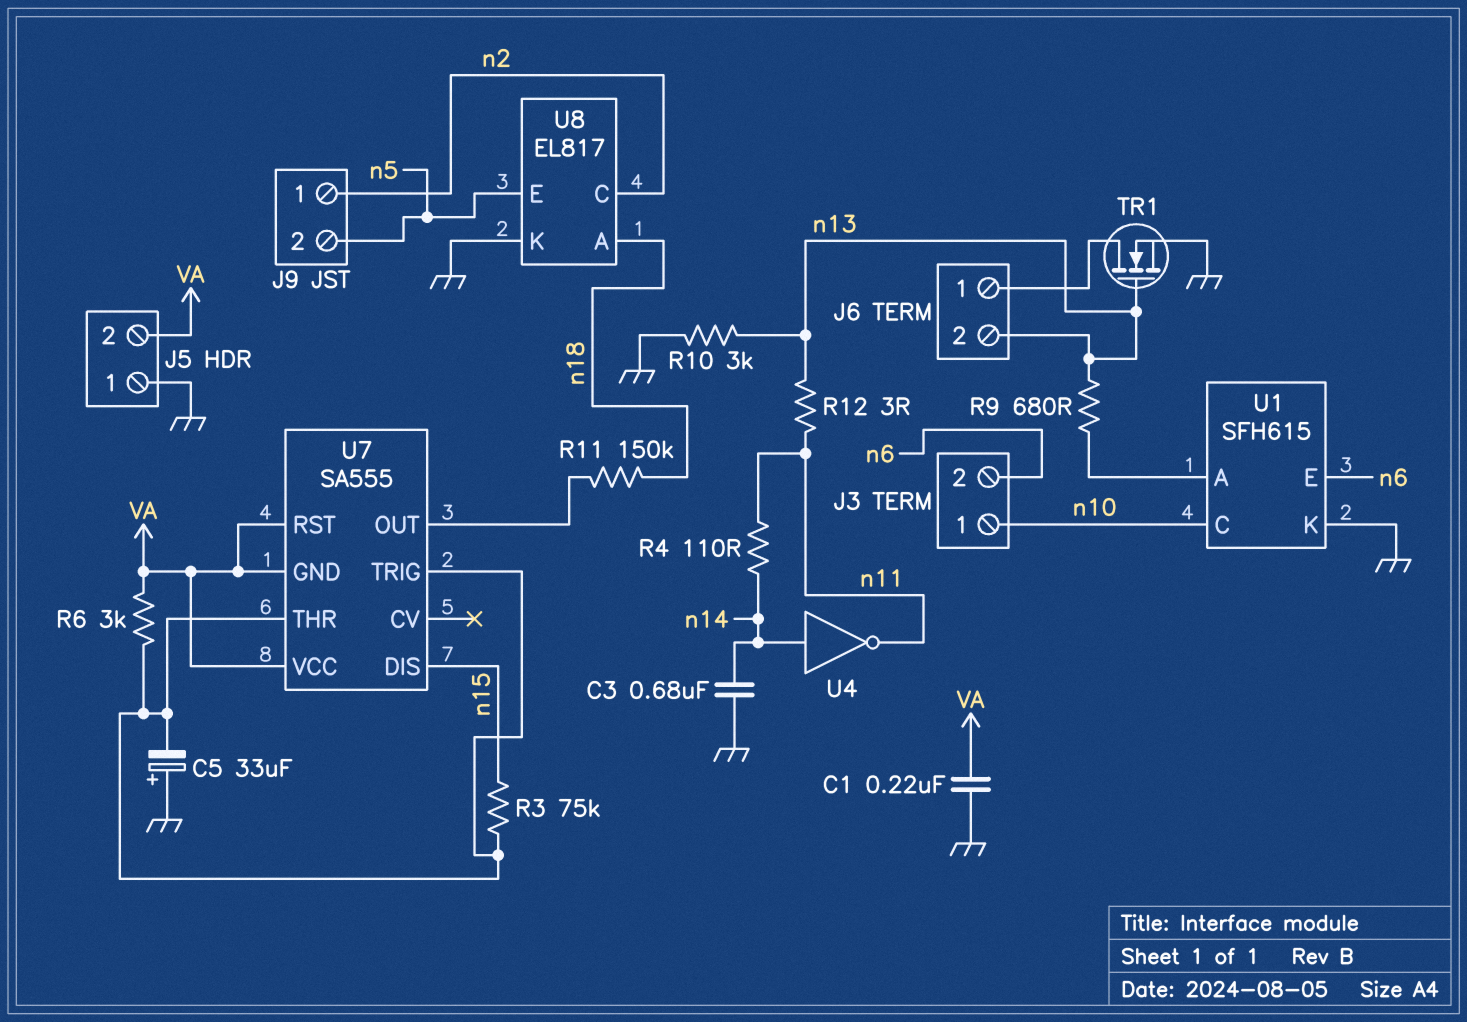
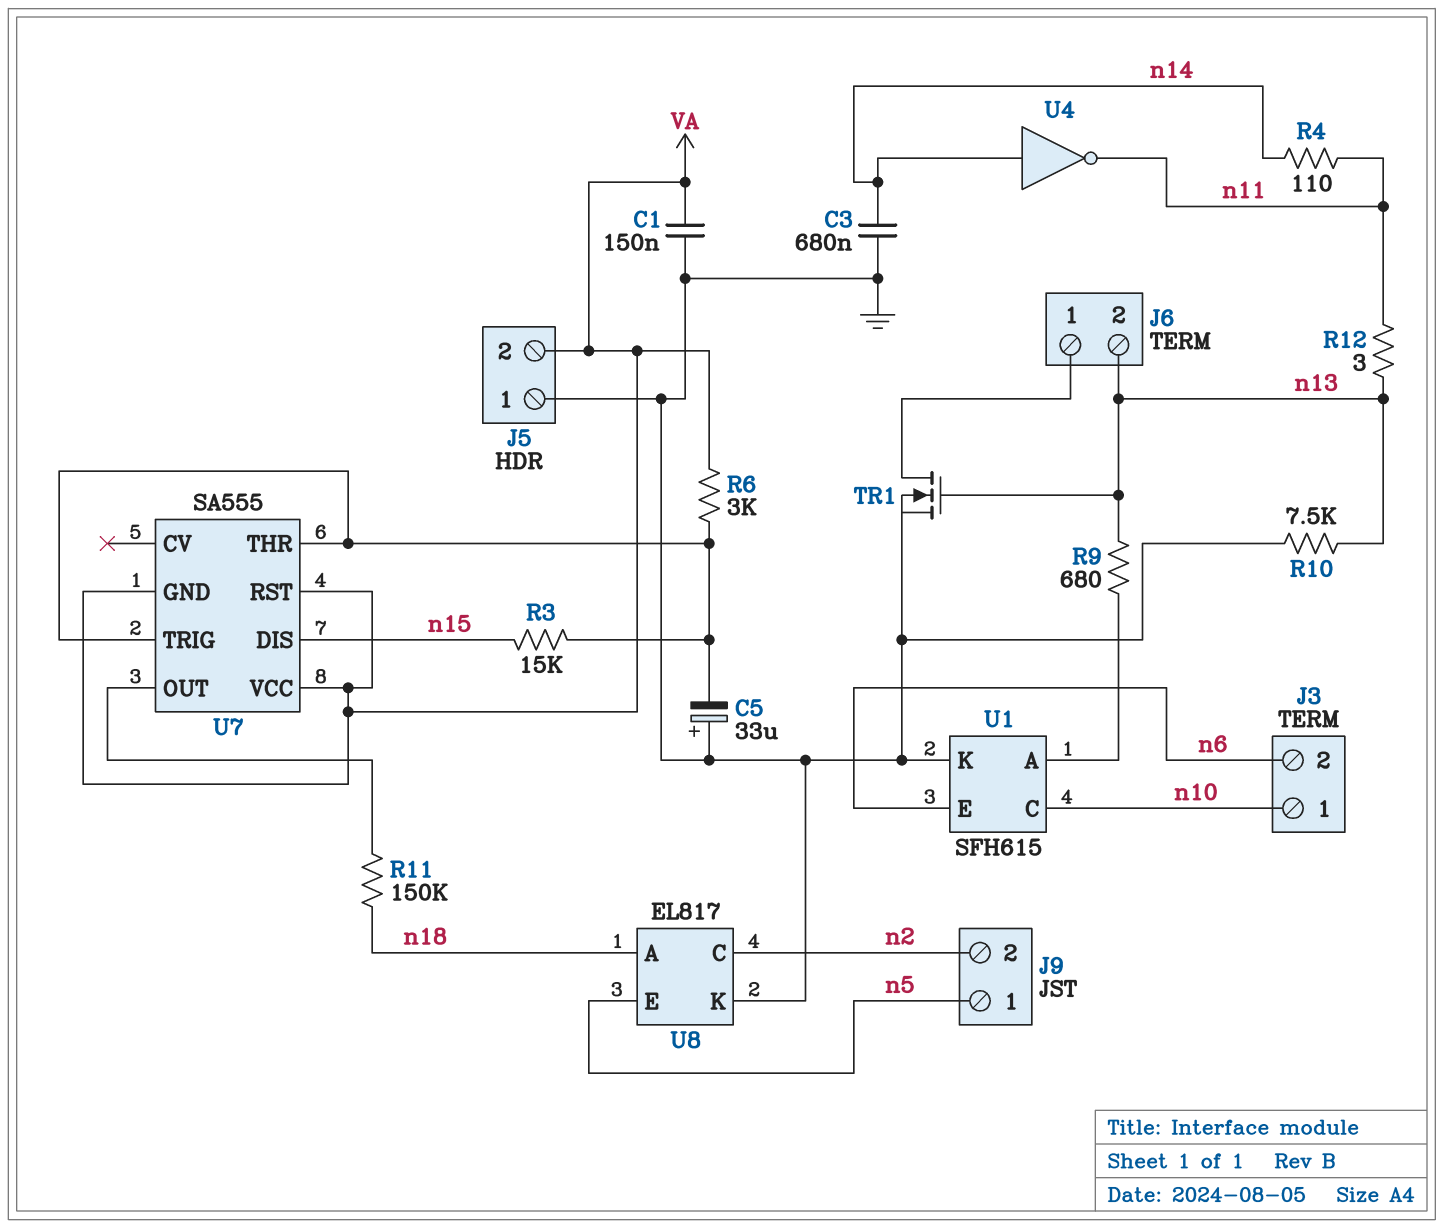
C1: 220nF (GND, VA) -> 150nF (GND, VA)
J9 pin 1: n2 -> n5
J9 pin 2: n5 -> n2
R3: 75k (U7/THR, n15) -> 15k (U7/THR, n15)
R10: 3k (GND, n13) -> 7.5k (GND, n13)

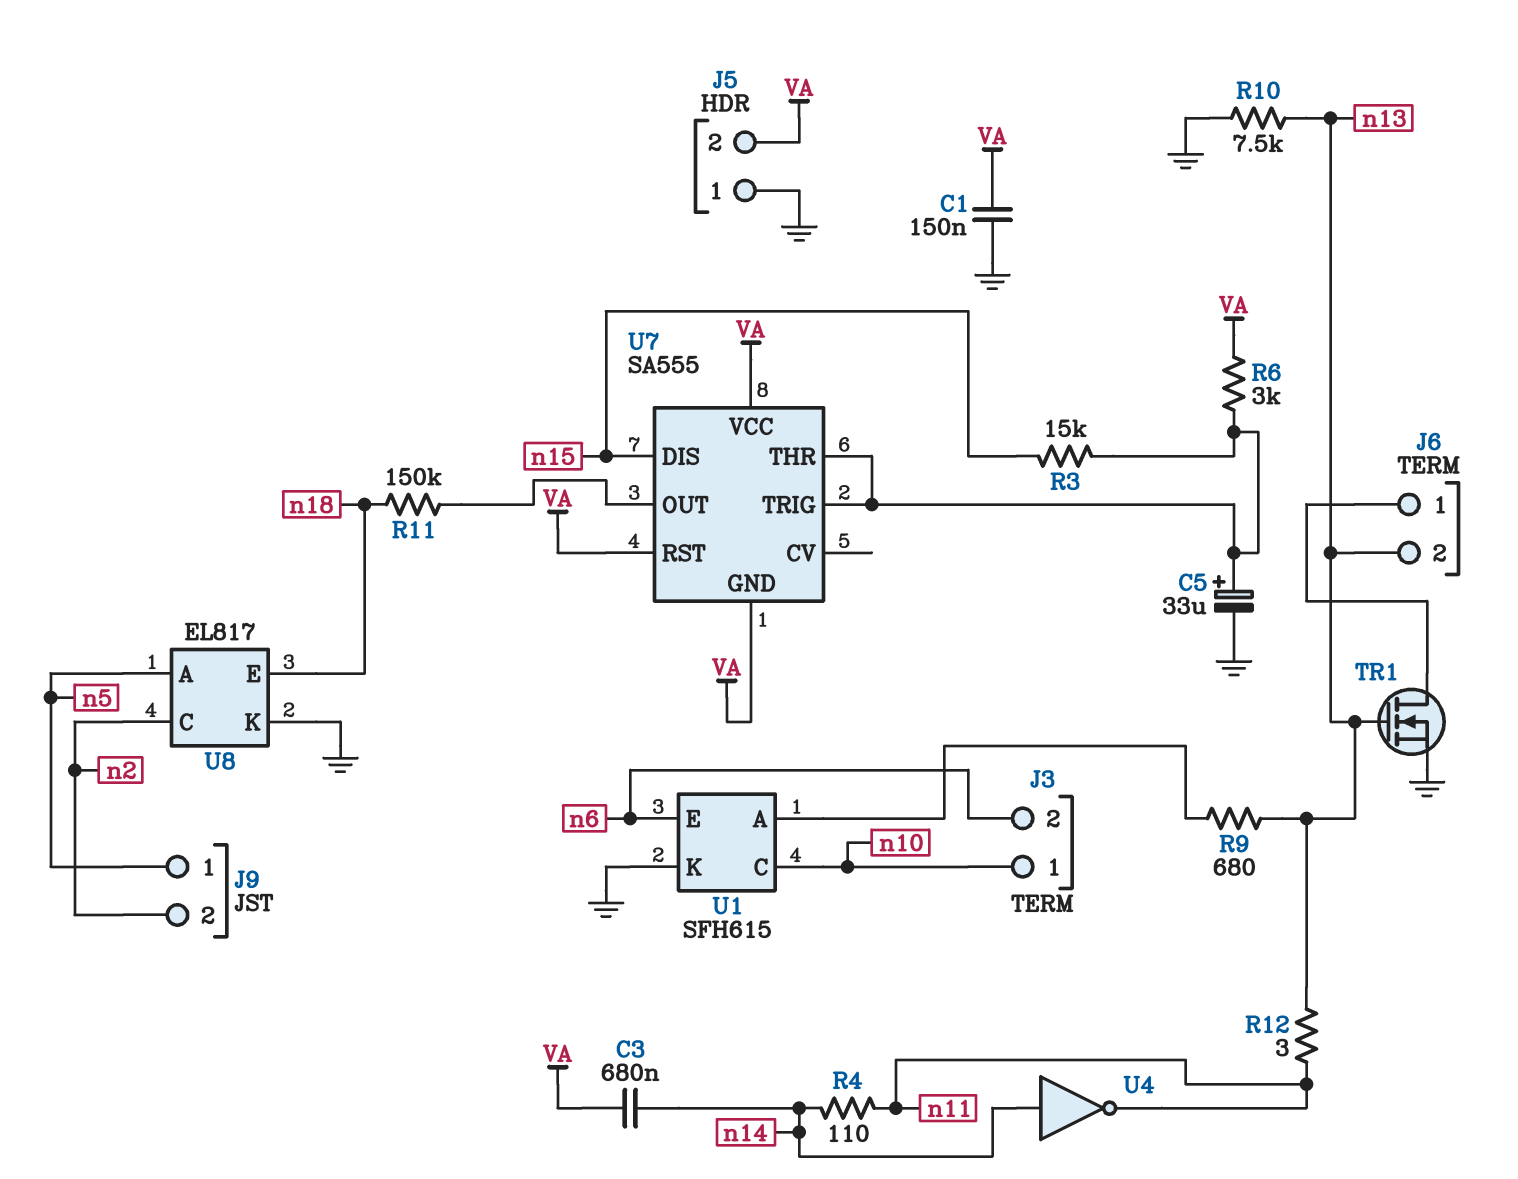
C3: 680nF (GND, n14) -> 680nF (VA, n14)
C5: 33uF (plus GND, minus U7/THR) -> 33uF (plus U7/THR, minus GND)
U8 pin A: n18 -> n5
U8 pin E: n5 -> n18

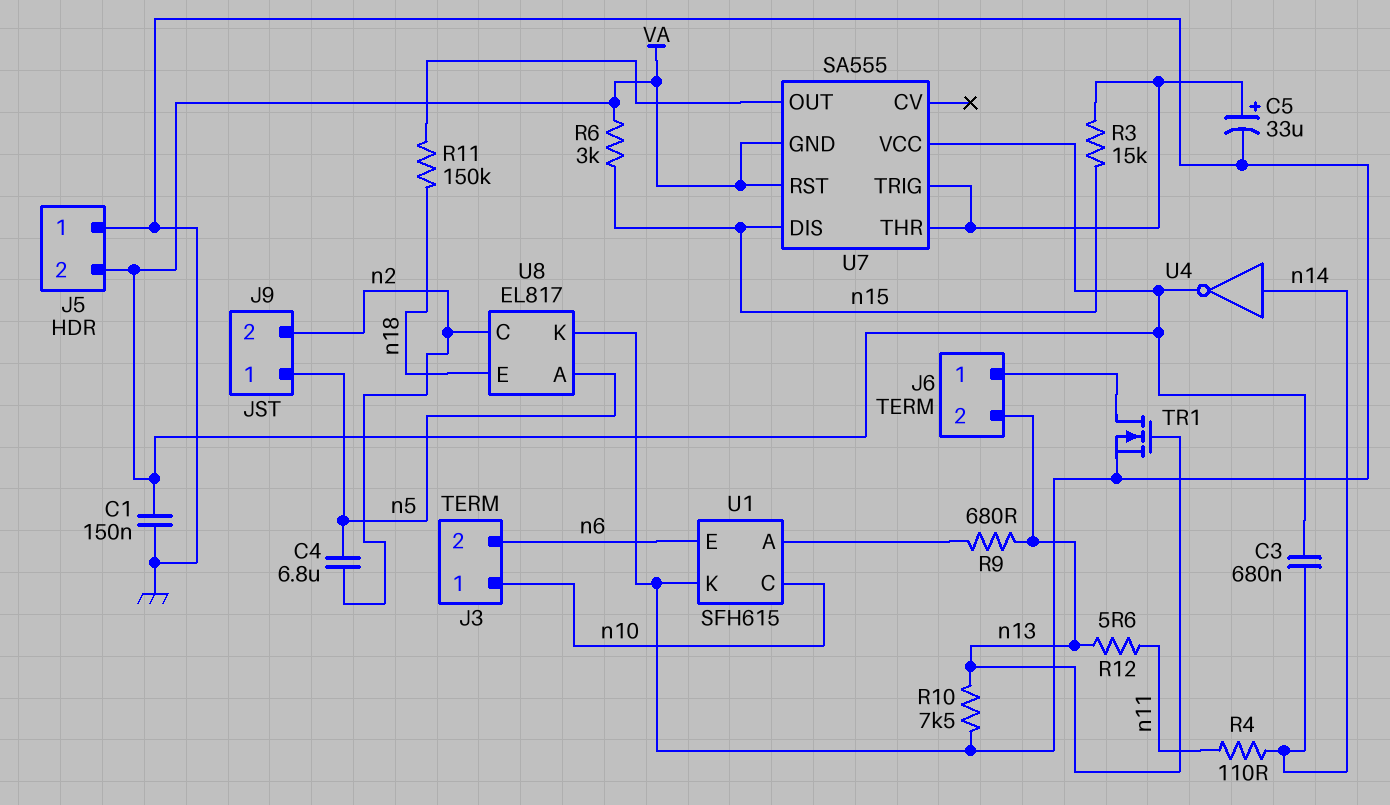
C4: none -> 6.8uF (n2, n5)
R6: 3k (U7/THR, VA) -> 3k (VA, n15)
R12: 3 (n11, n13) -> 5.6 (n11, n13)
U4: NOT (in n14, out n11) -> NOT (in n14, out VA)

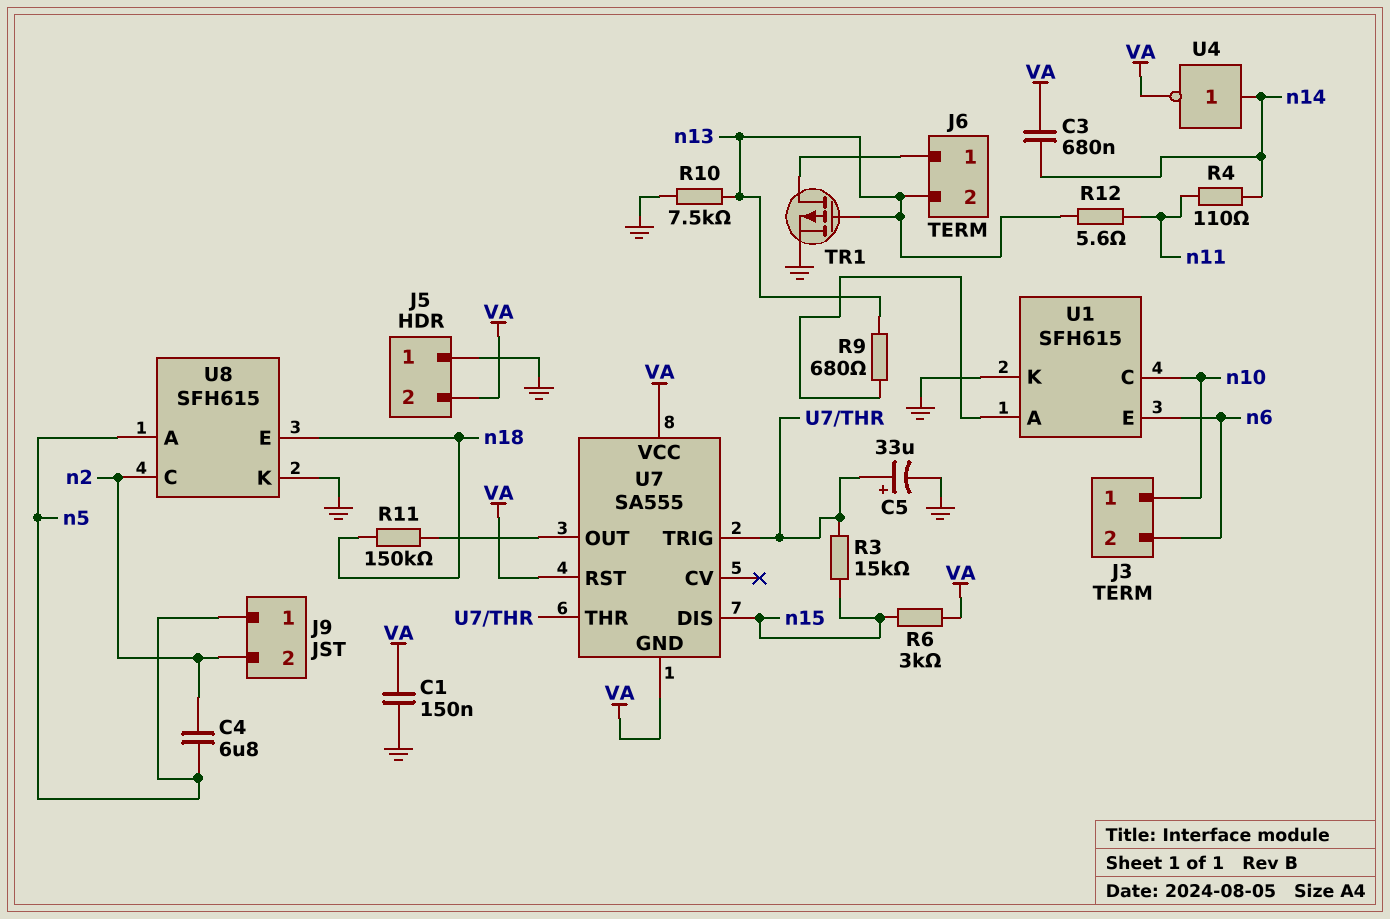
TR1: NMOS (G n13, D J6/1, S GND) -> PMOS (G n13, D J6/1, S GND)
U8: EL817 -> SFH615

